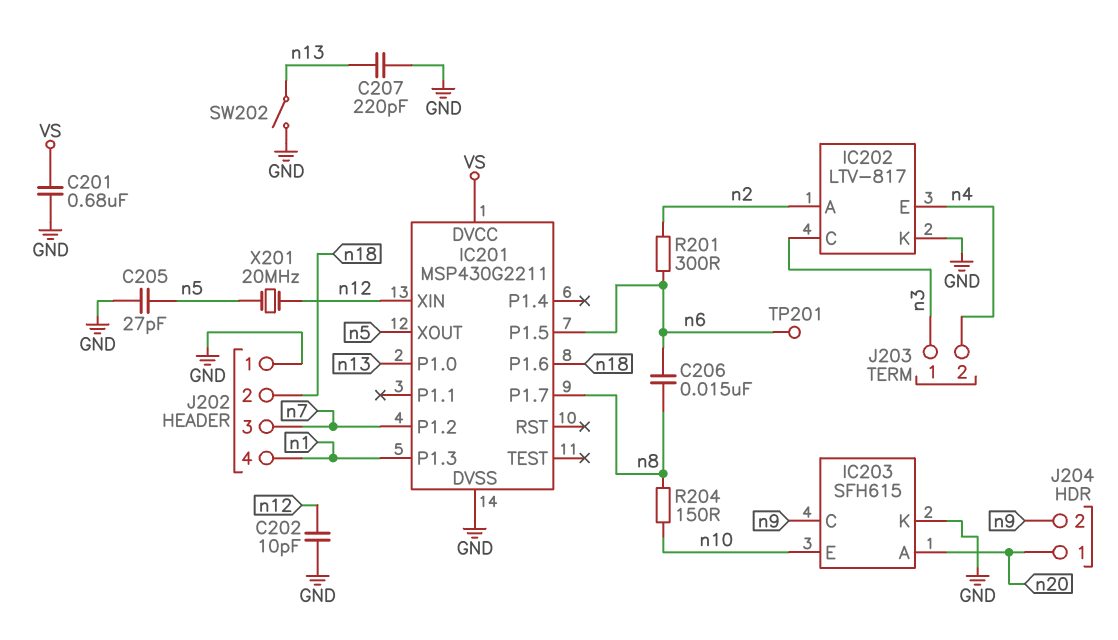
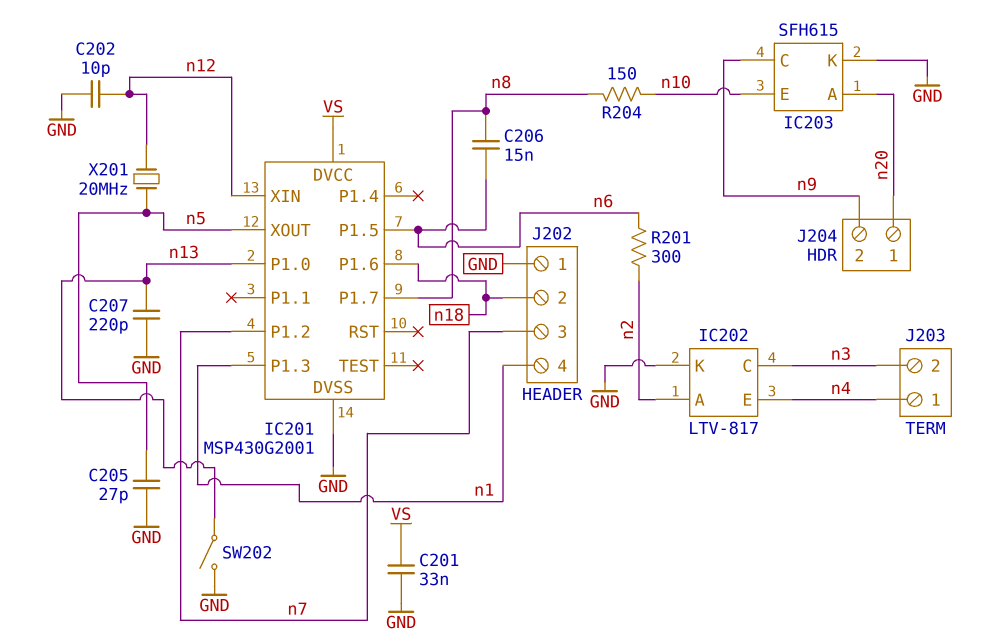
C201: 680nF (GND, VS) -> 33nF (GND, VS)
IC201: MSP430G2211 -> MSP430G2001
J203 pin 1: n3 -> n4
J203 pin 2: n4 -> n3
TP201: test point (n6) -> none

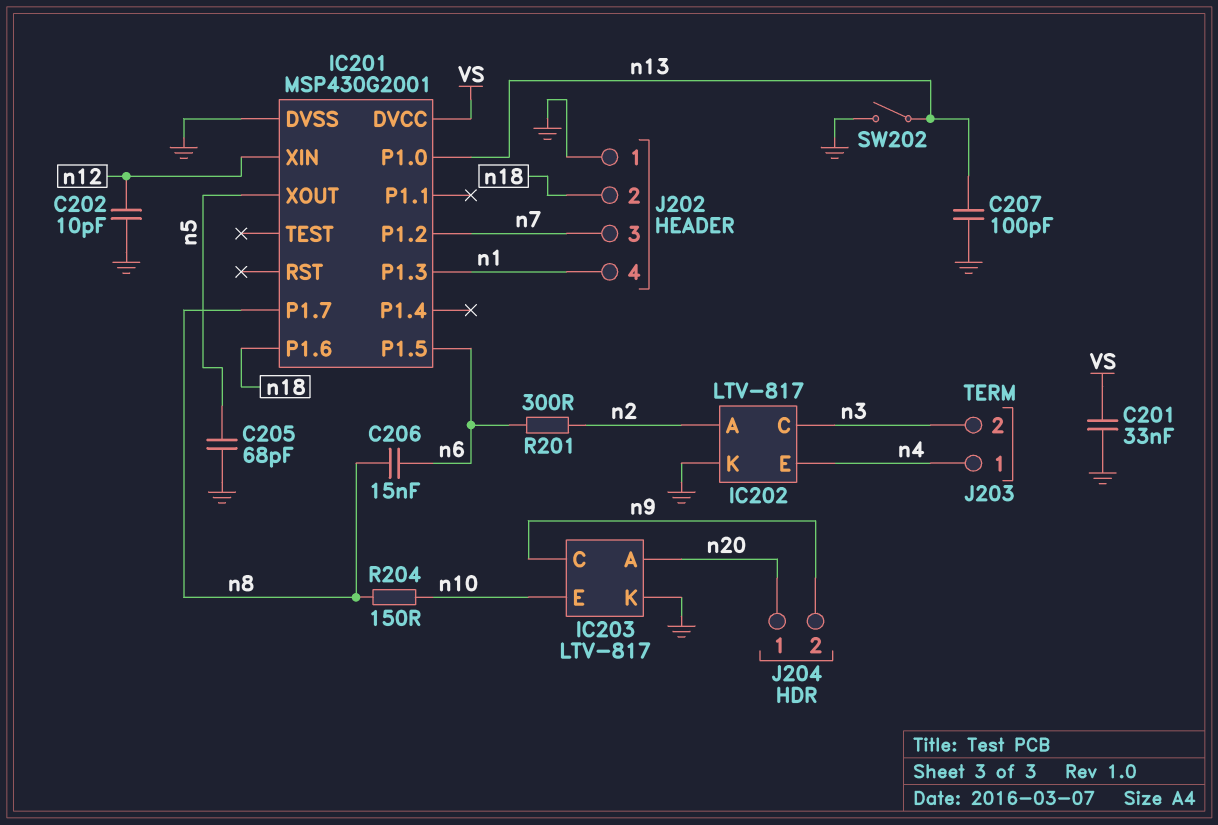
C205: 27pF (GND, n5) -> 68pF (GND, n5)
C207: 220pF (GND, n13) -> 100pF (GND, n13)
IC203: SFH615 -> LTV-817
X201: 20MHz (n5, n12) -> none

